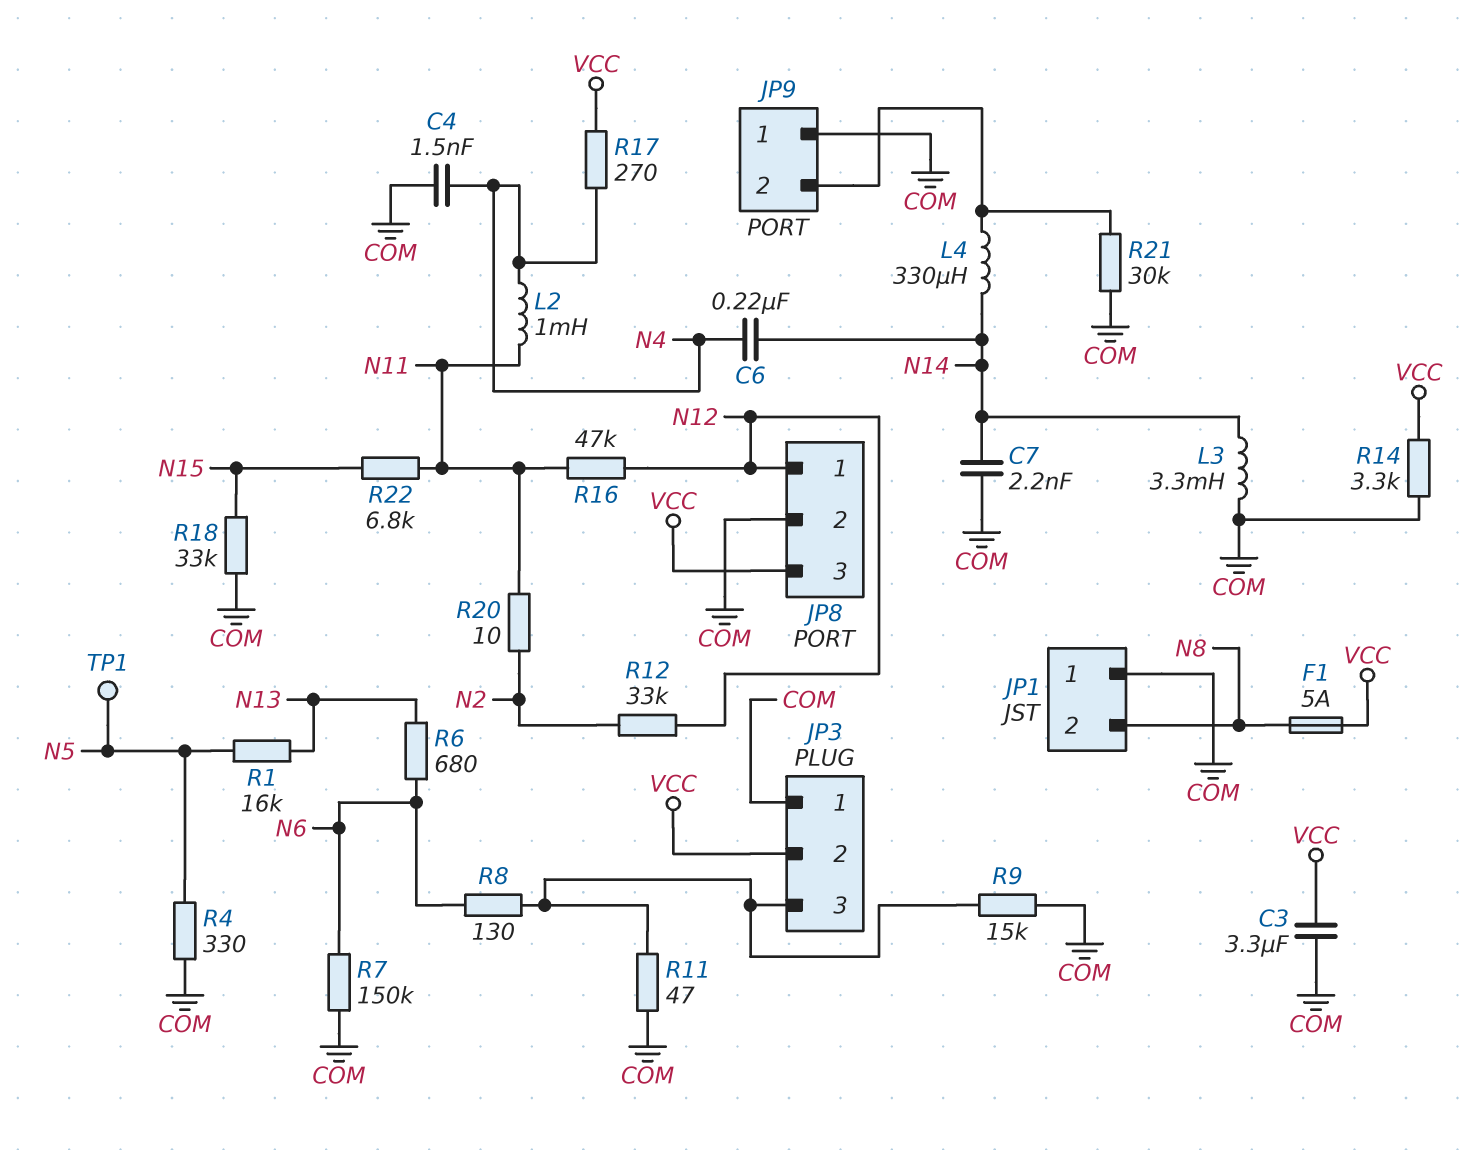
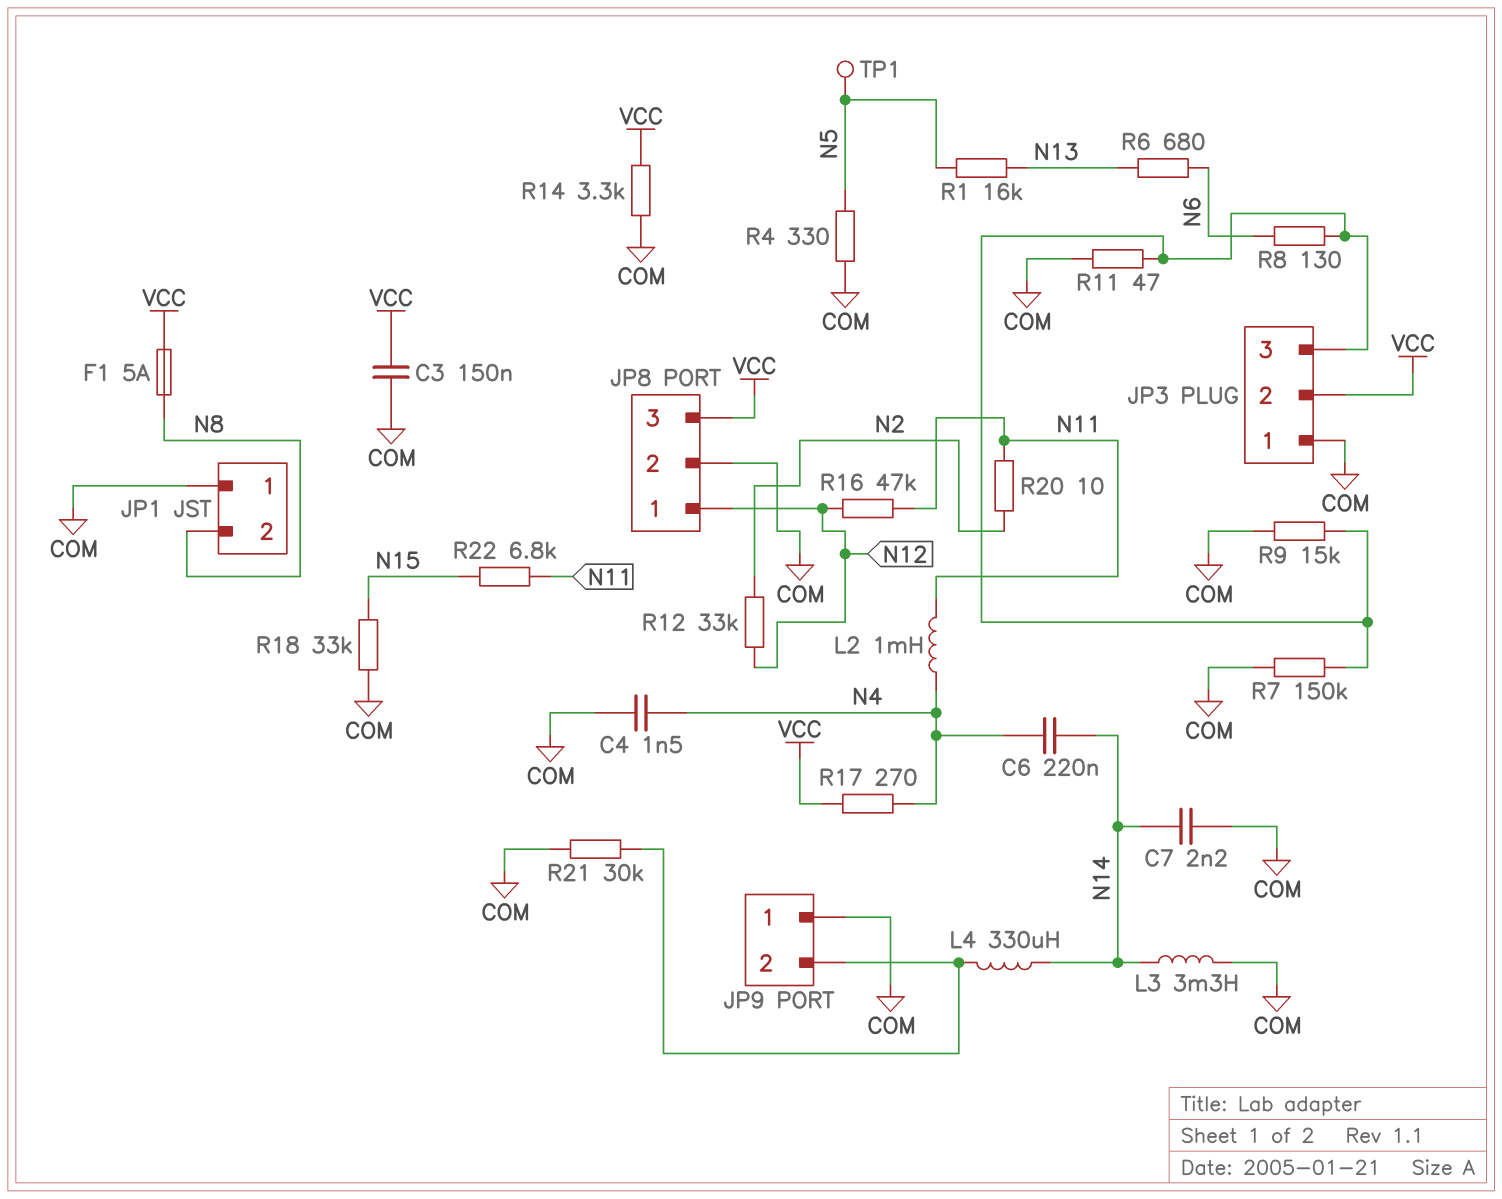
C3: 3.3uF (COM, VCC) -> 150nF (COM, VCC)
R7: 150k (COM, N6) -> 150k (COM, JP3/3)

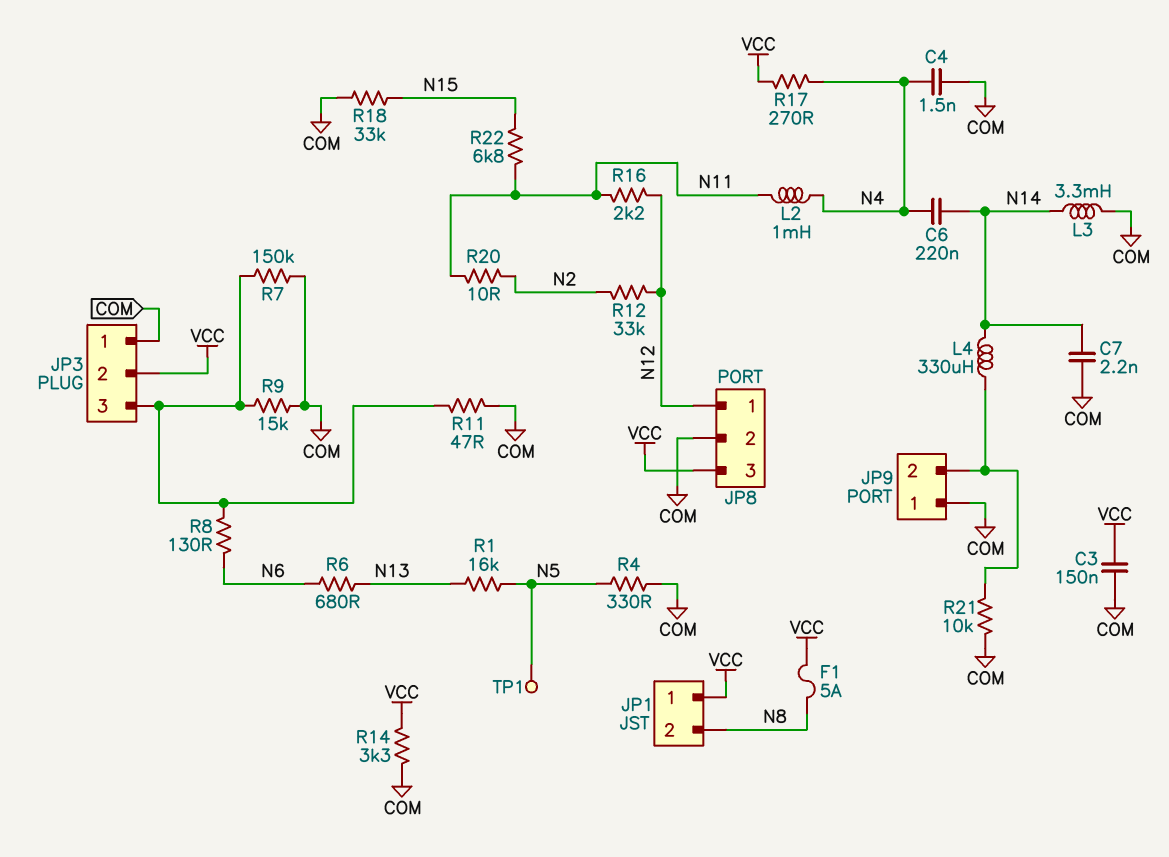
JP1 pin 1: COM -> VCC
R16: 47k (N11, N12) -> 2.2k (N11, N12)
R21: 30k (COM, JP9/2) -> 10k (COM, JP9/2)

